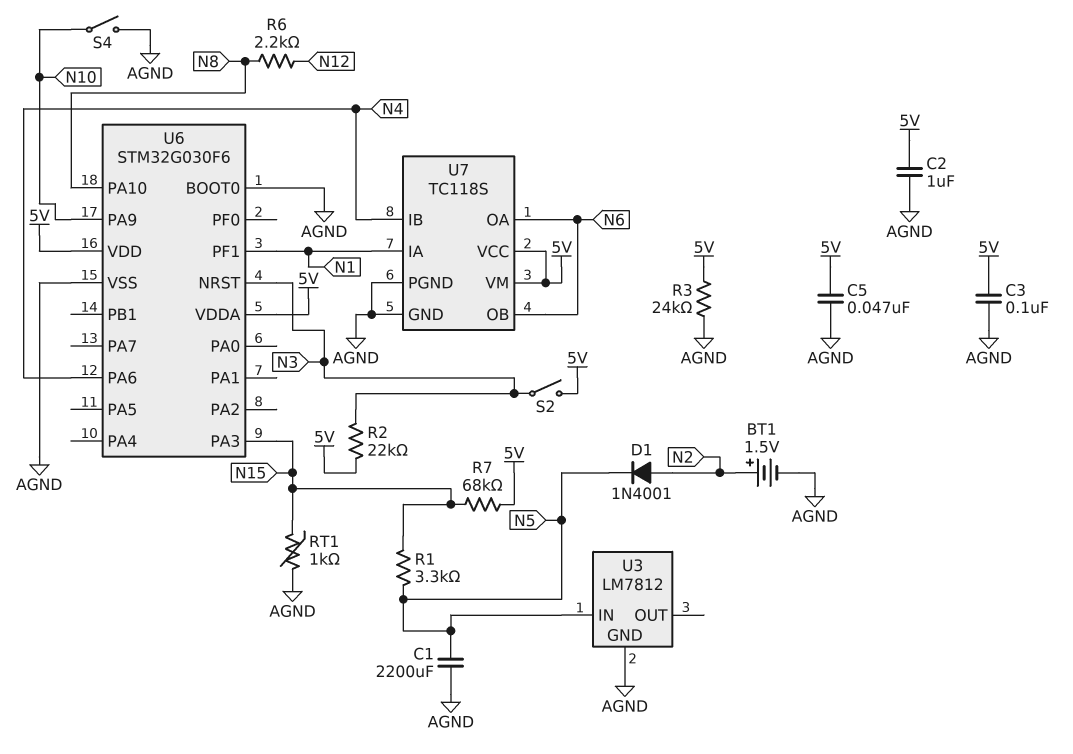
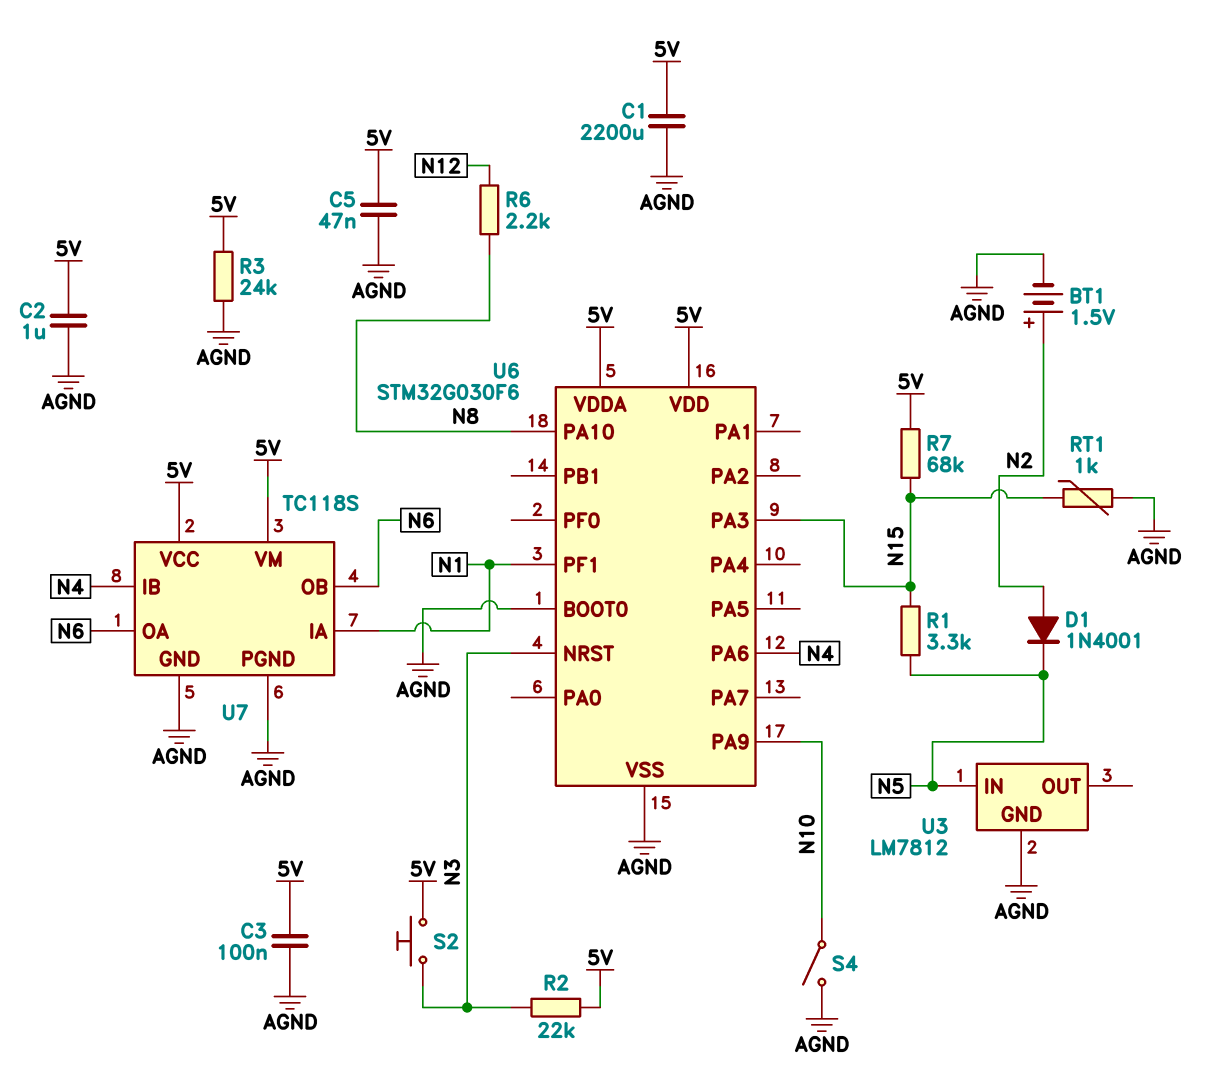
C1: 2200uF (AGND, N5) -> 2200uF (5V, AGND)
S2: switch (5V, N3) -> button (5V, N3)

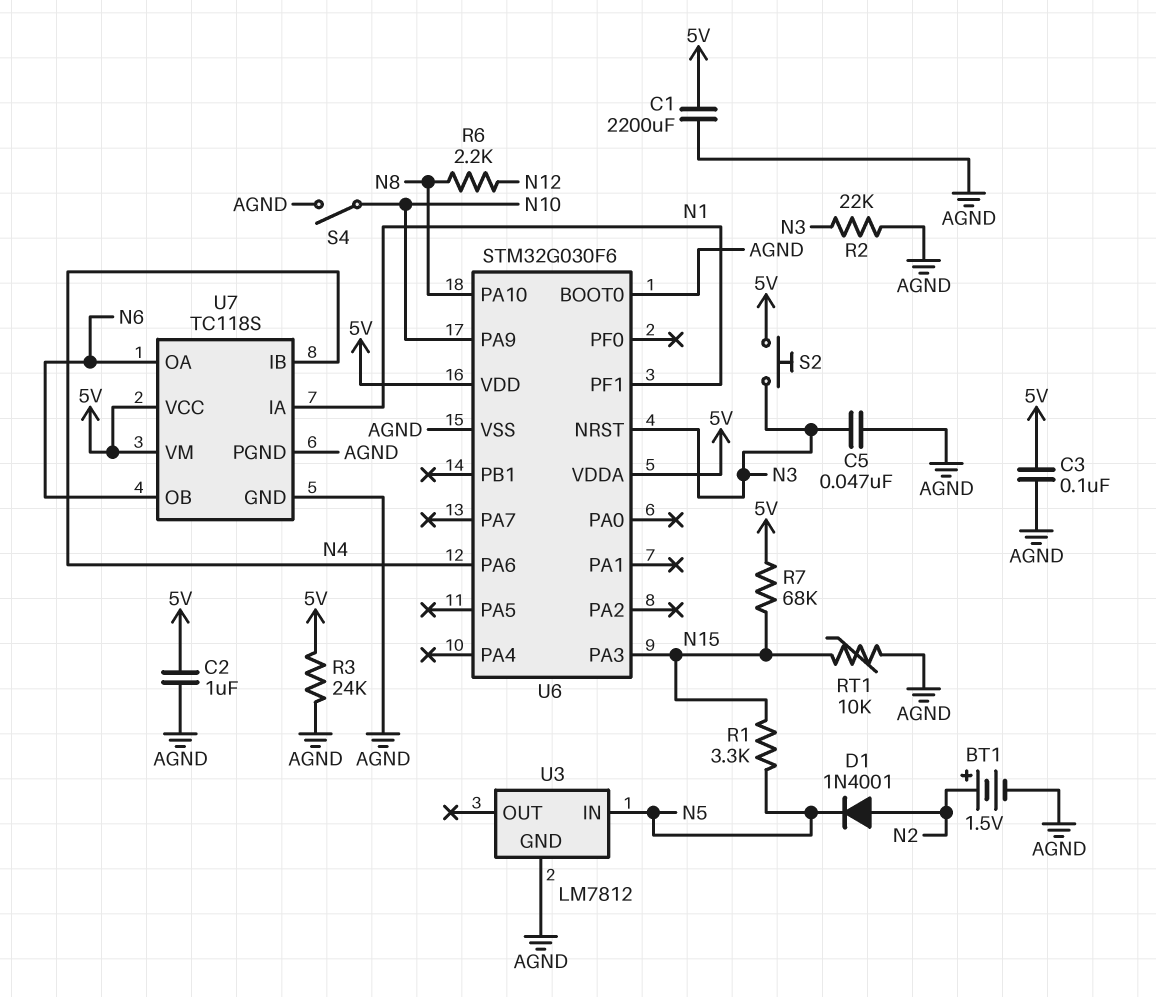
C5: 47nF (5V, AGND) -> 47nF (AGND, N3)
R2: 22k (5V, N3) -> 22k (AGND, N3)
RT1: 1k (AGND, N15) -> 10k (AGND, N15)

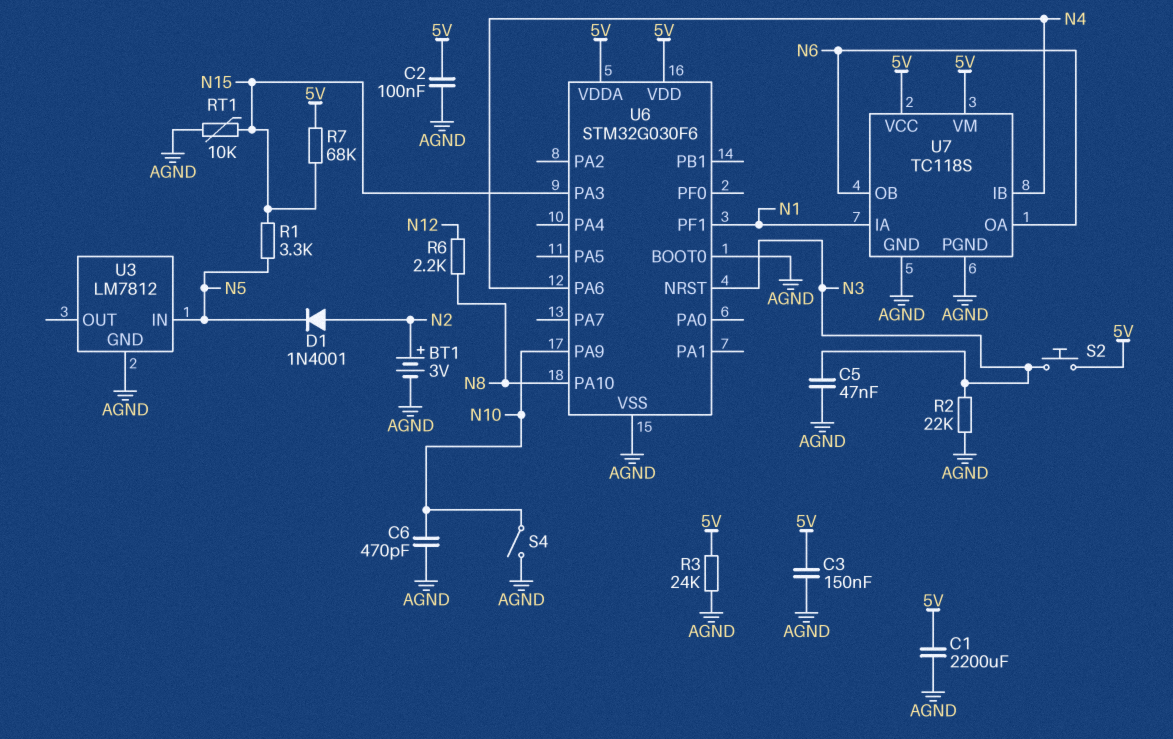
BT1: 1.5V (plus N2, minus AGND) -> 3V (plus N2, minus AGND)
C2: 1uF (5V, AGND) -> 100nF (5V, AGND)
C3: 100nF (5V, AGND) -> 150nF (5V, AGND)
C6: none -> 470pF (AGND, N10)

